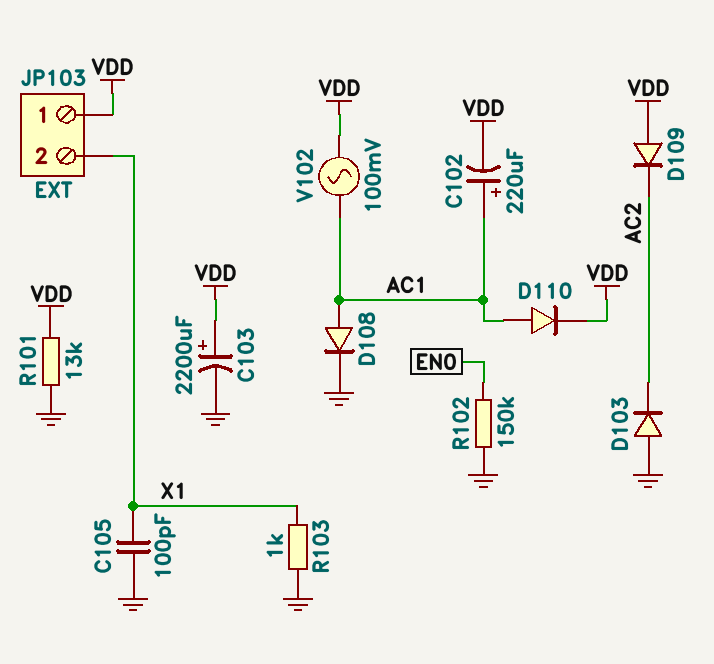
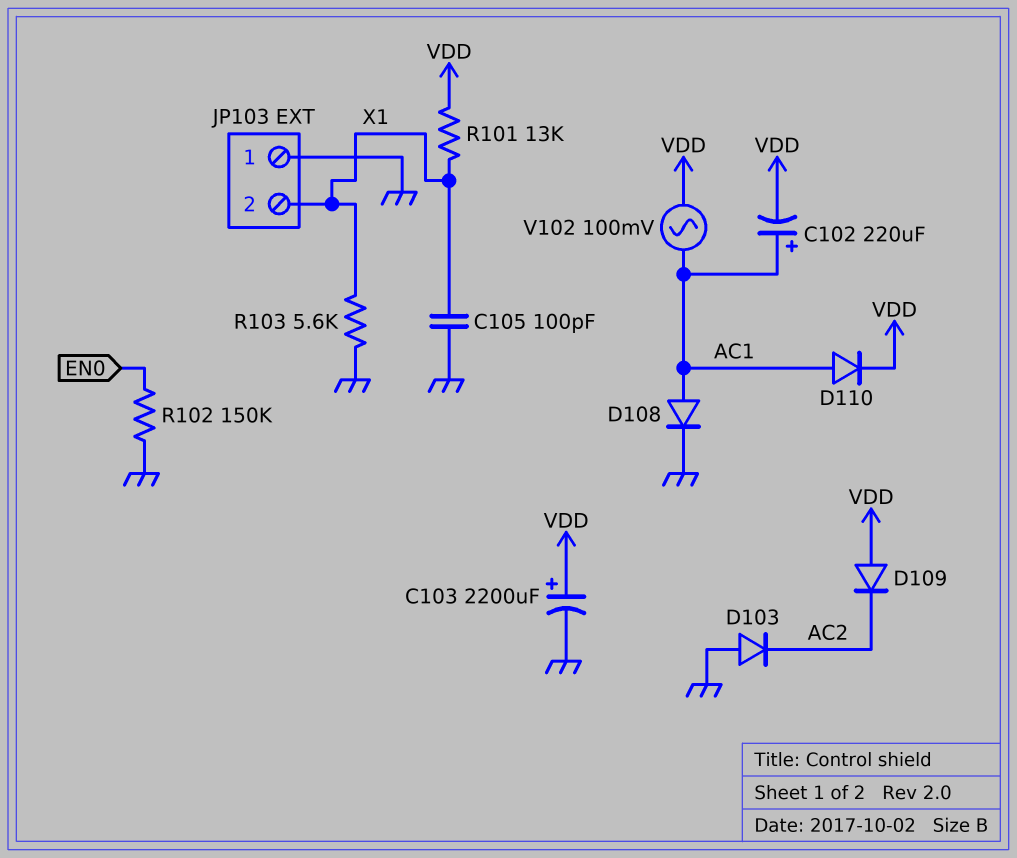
JP103 pin 1: VDD -> GND
R101: 13k (GND, VDD) -> 13k (VDD, X1)
R103: 1k (GND, X1) -> 5.6k (GND, X1)

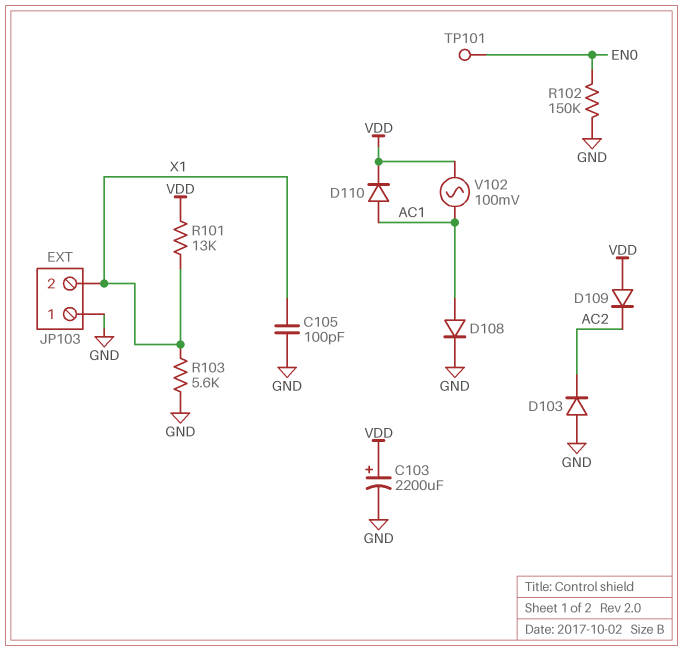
C102: 220uF (plus AC1, minus VDD) -> none
TP101: none -> test point (EN0)

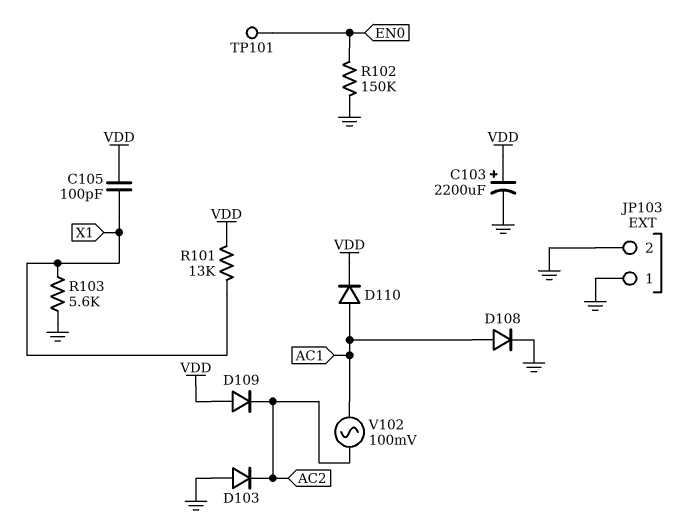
C105: 100pF (GND, X1) -> 100pF (VDD, X1)
JP103 pin 2: X1 -> GND
V102: AC 100mV (AC1, VDD) -> AC 100mV (AC1, AC2)

